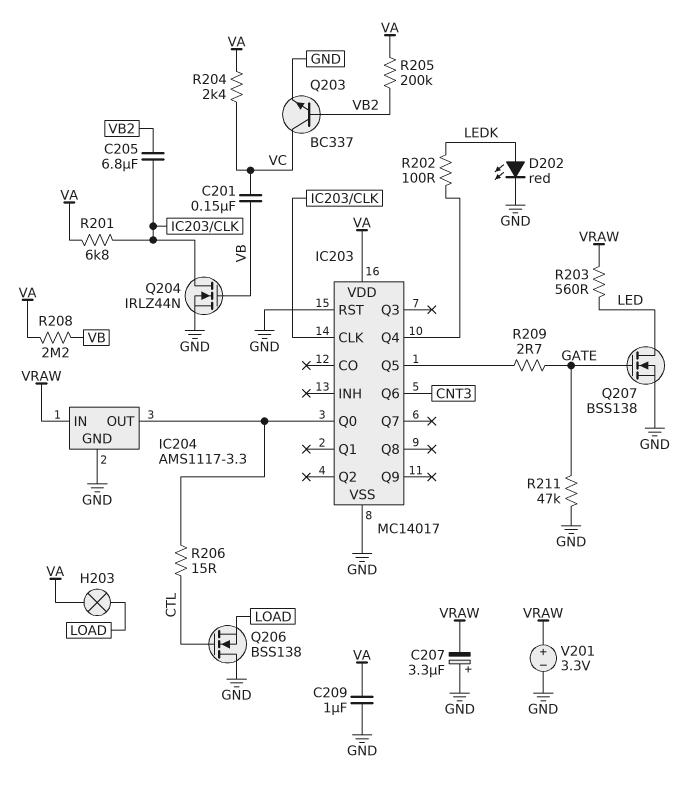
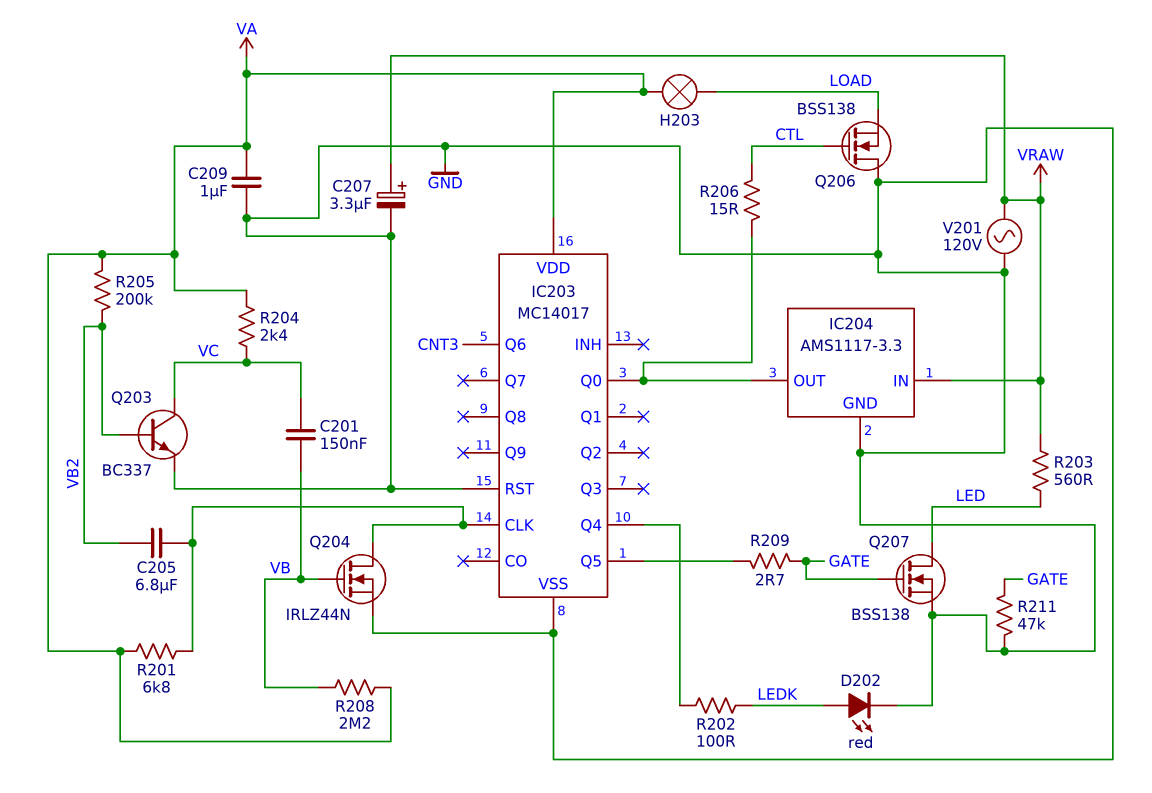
C207: 3.3uF (plus GND, minus VRAW) -> 3.3uF (plus VRAW, minus GND)
V201: 3.3V (plus VRAW, minus GND) -> AC 120V (GND, VRAW)

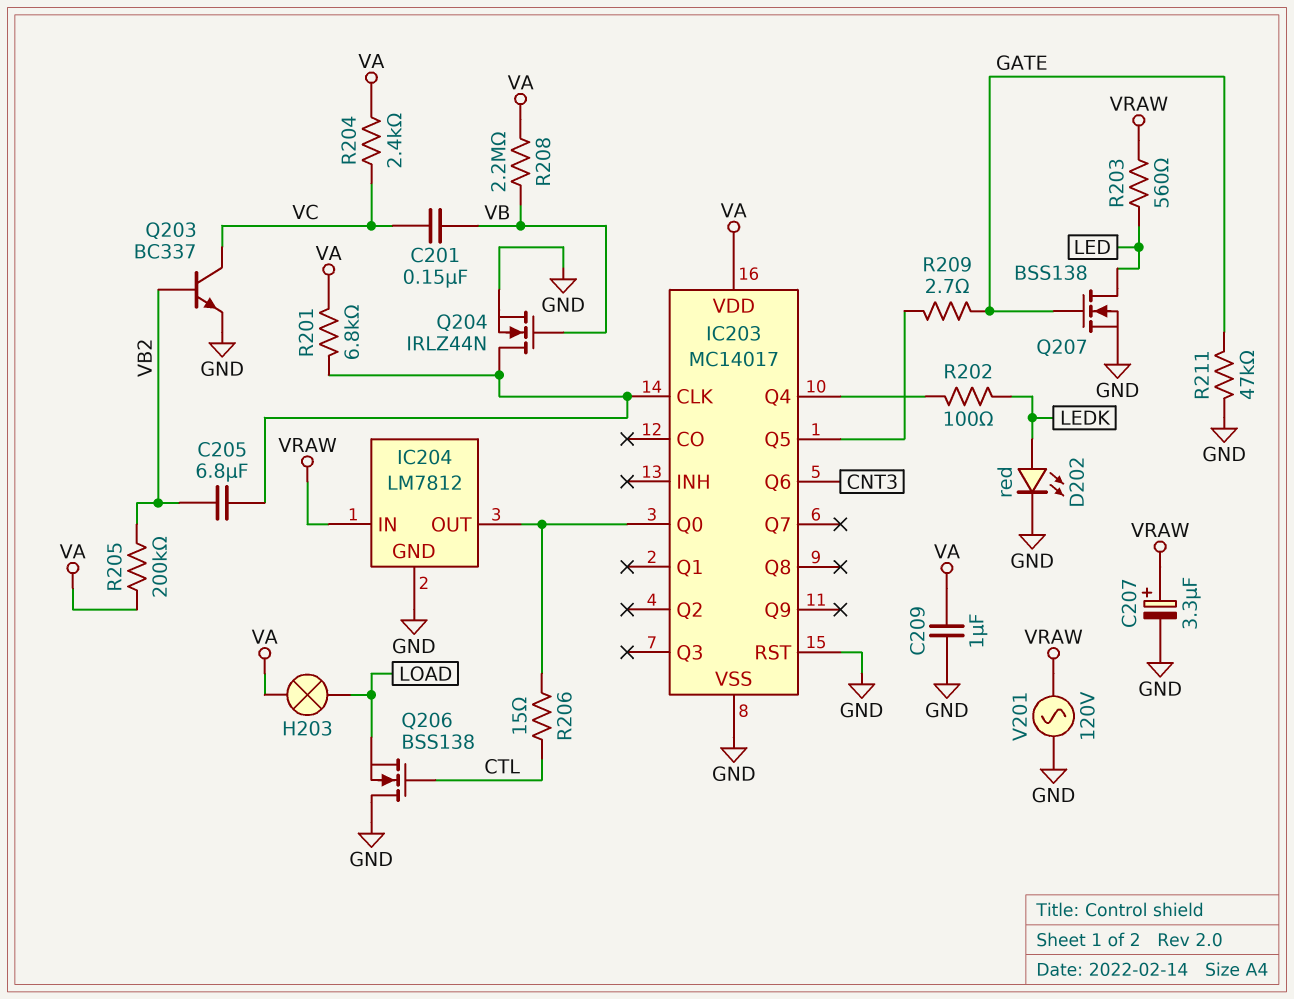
IC204: AMS1117-3.3 -> LM7812

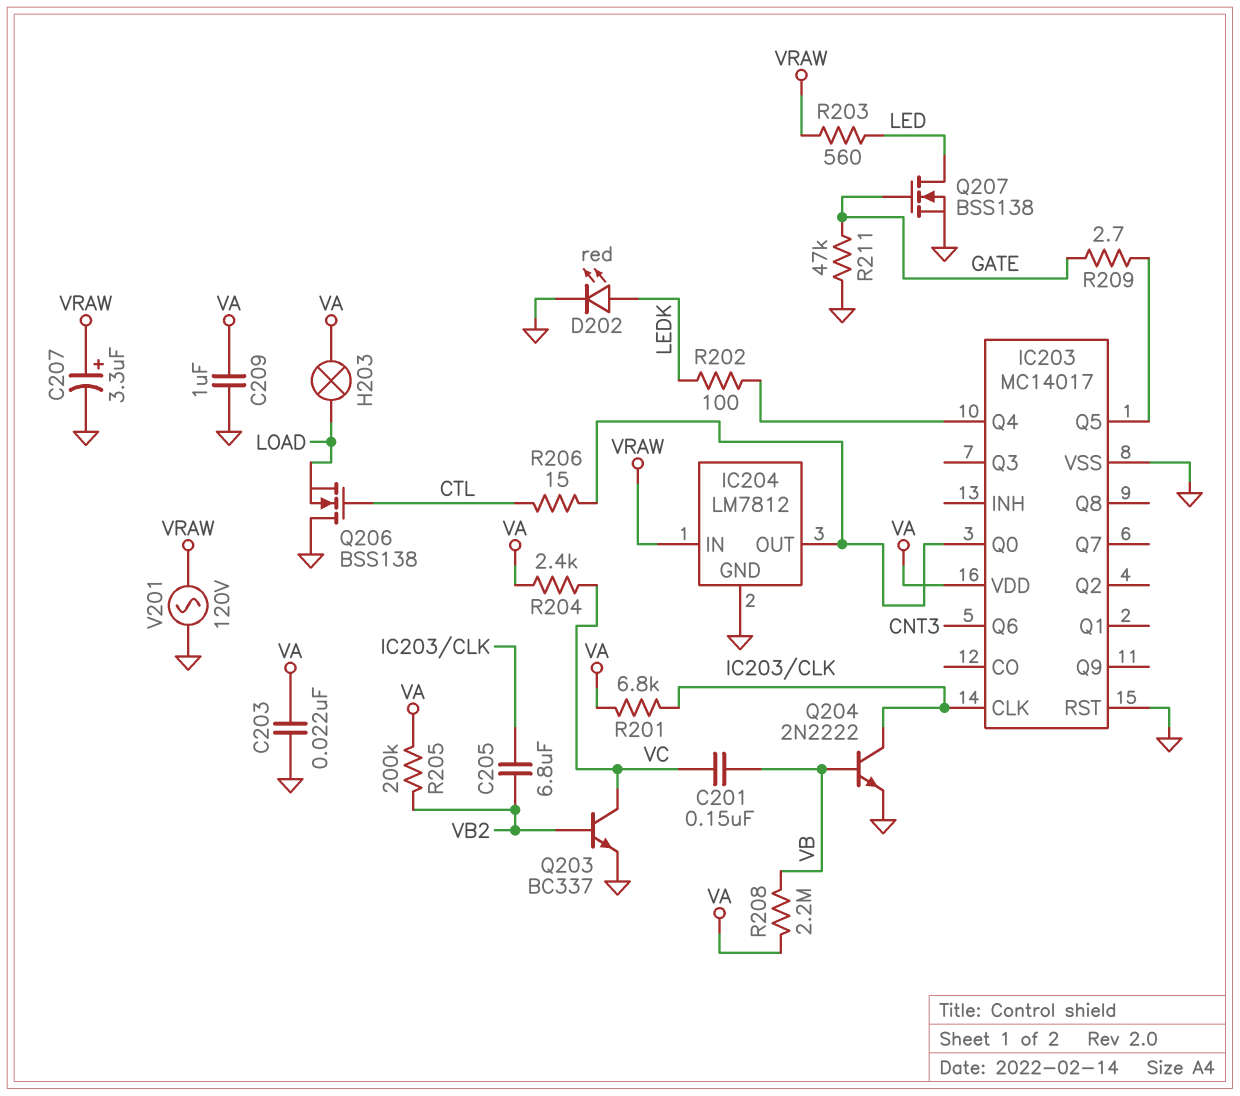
C203: none -> 22nF (GND, VA)
Q204: NMOS IRLZ44N (G VB, D IC203/CLK, S GND) -> NPN 2N2222 (B VB, C IC203/CLK, E GND)

